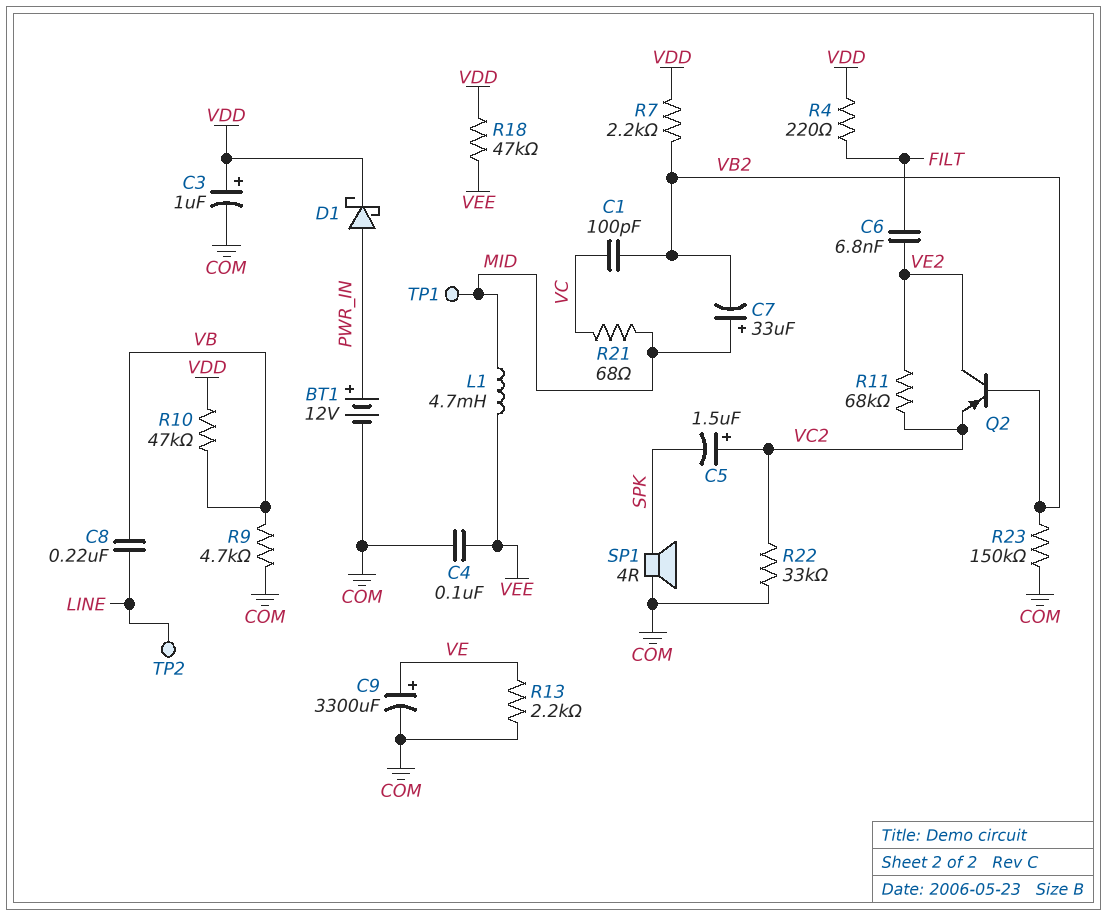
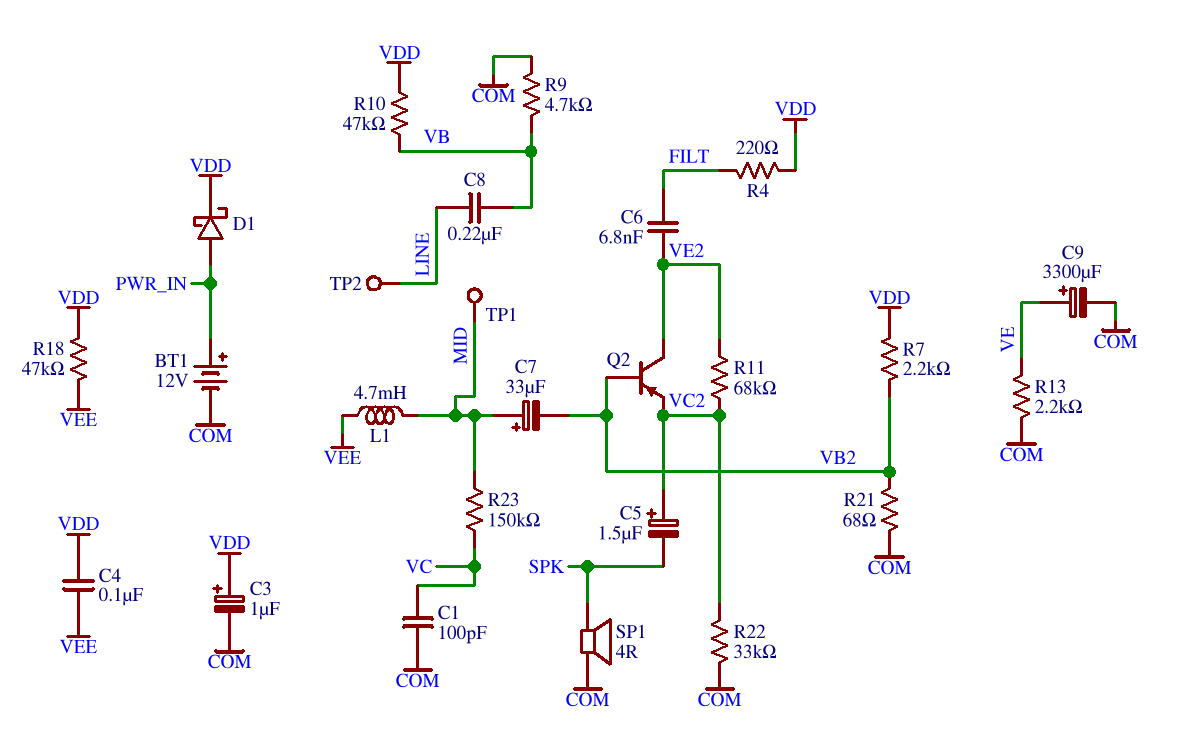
C1: 100pF (VB2, VC) -> 100pF (COM, VC)
C4: 100nF (COM, VEE) -> 100nF (VDD, VEE)
R21: 68 (MID, VC) -> 68 (COM, VB2)
R23: 150k (COM, VB2) -> 150k (MID, VC)

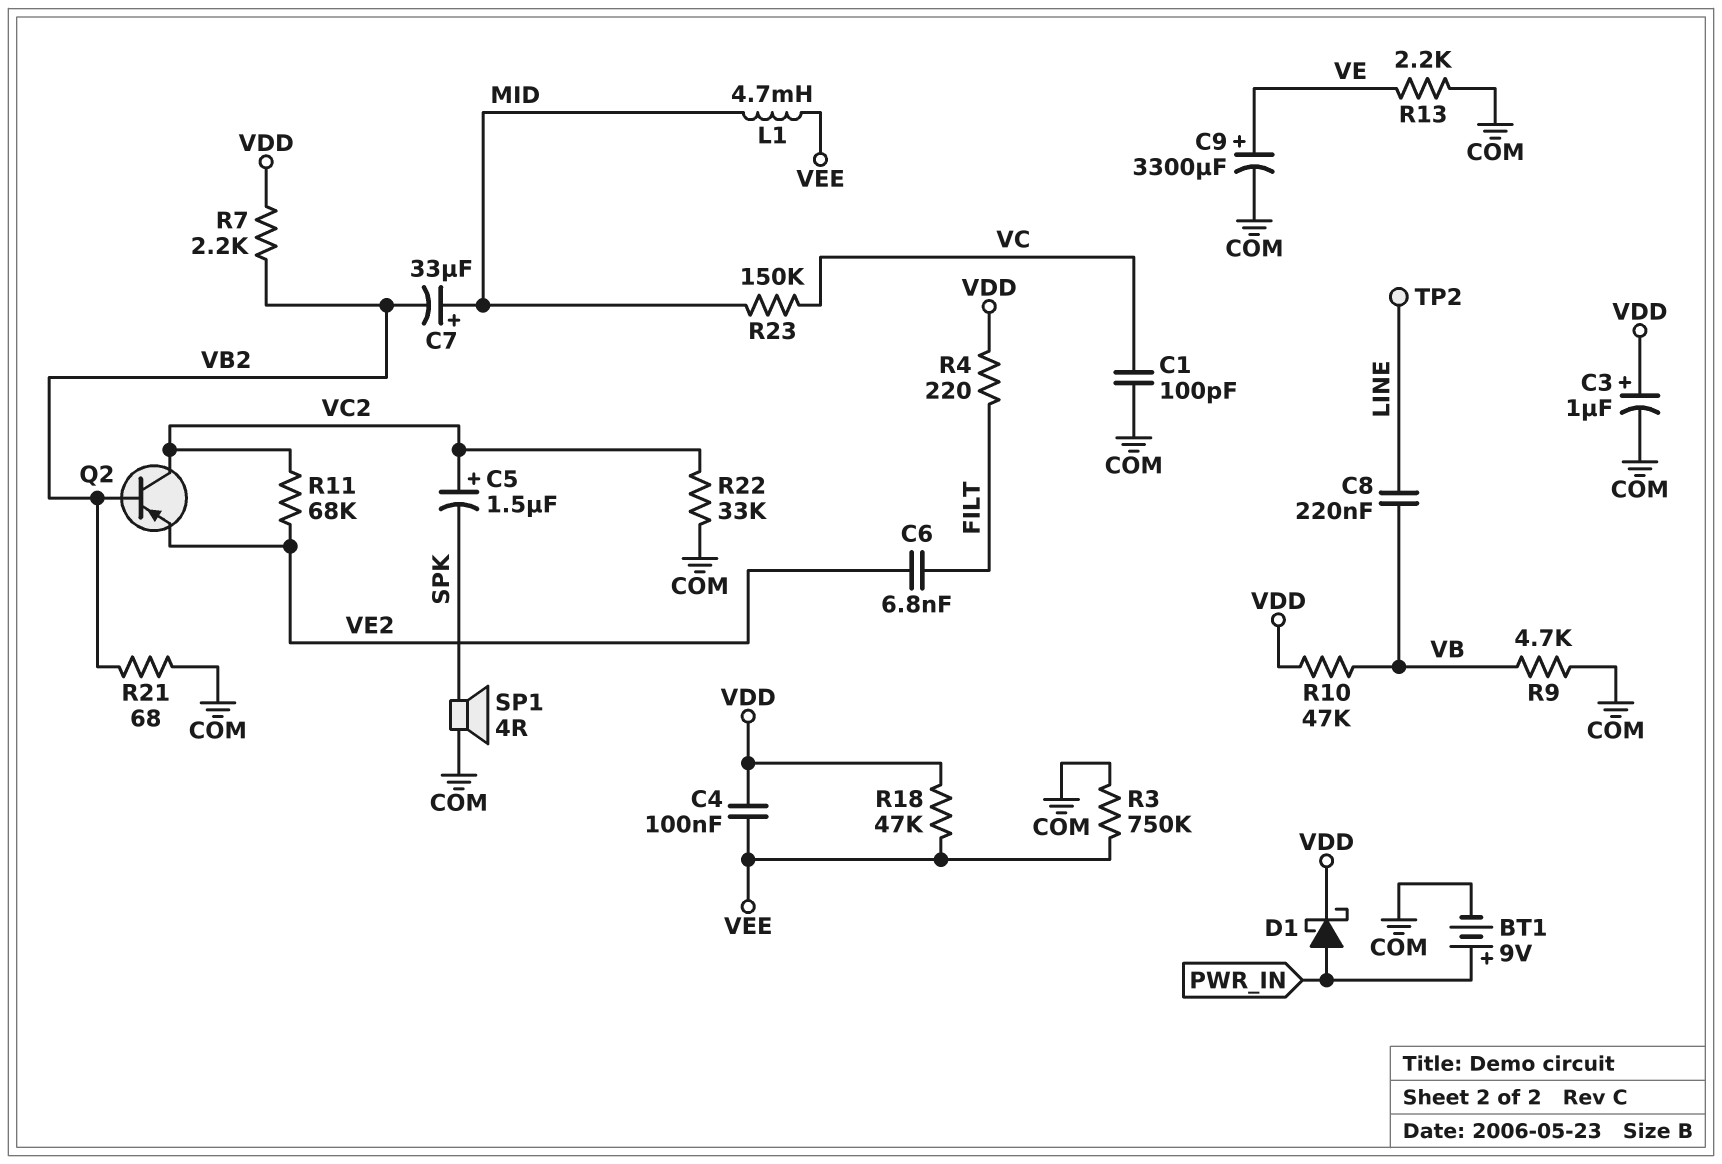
BT1: 12V (plus PWR_IN, minus COM) -> 9V (plus PWR_IN, minus COM)
Q2: PNP (B VB2, C VE2, E VC2) -> PNP (B VB2, C VC2, E VE2)
R3: none -> 750k (COM, VEE)
TP1: test point (MID) -> none

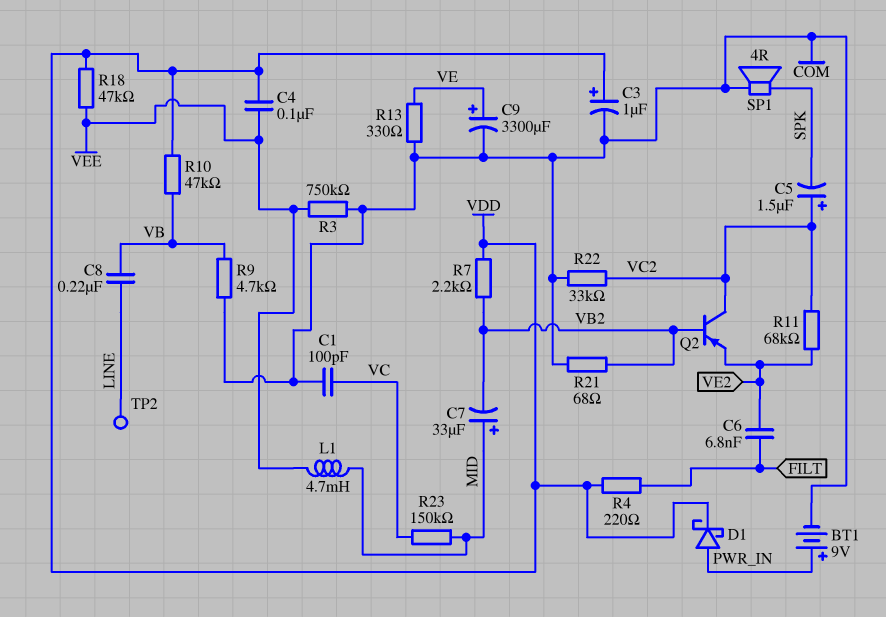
R13: 2.2k (COM, VE) -> 330 (COM, VE)

